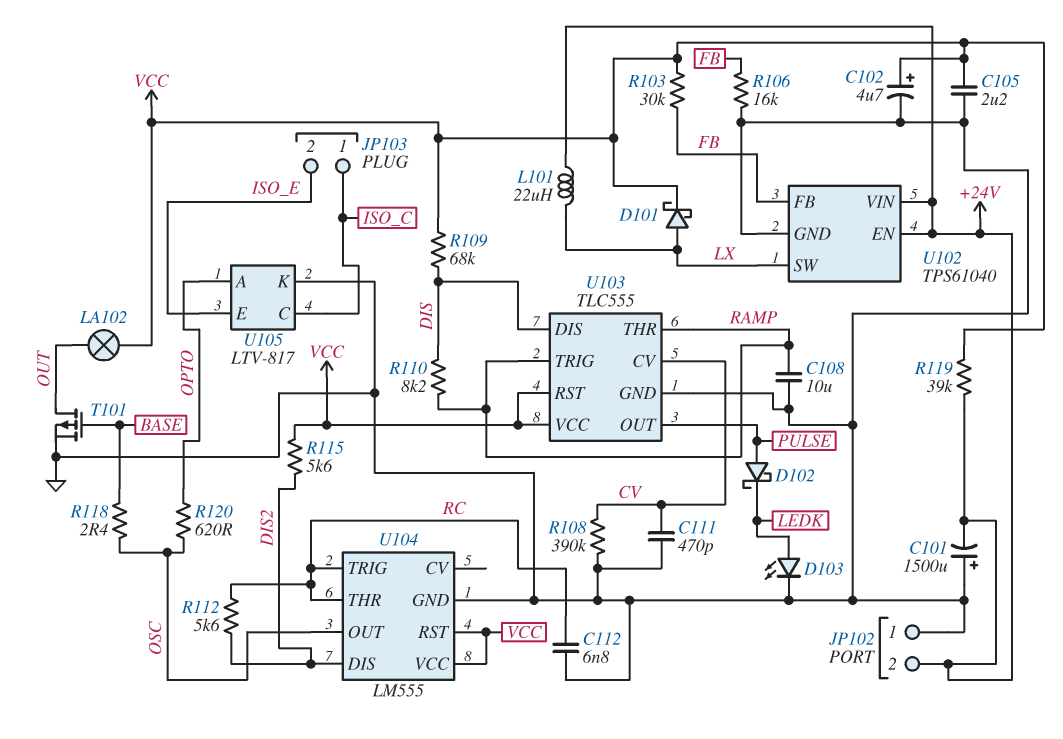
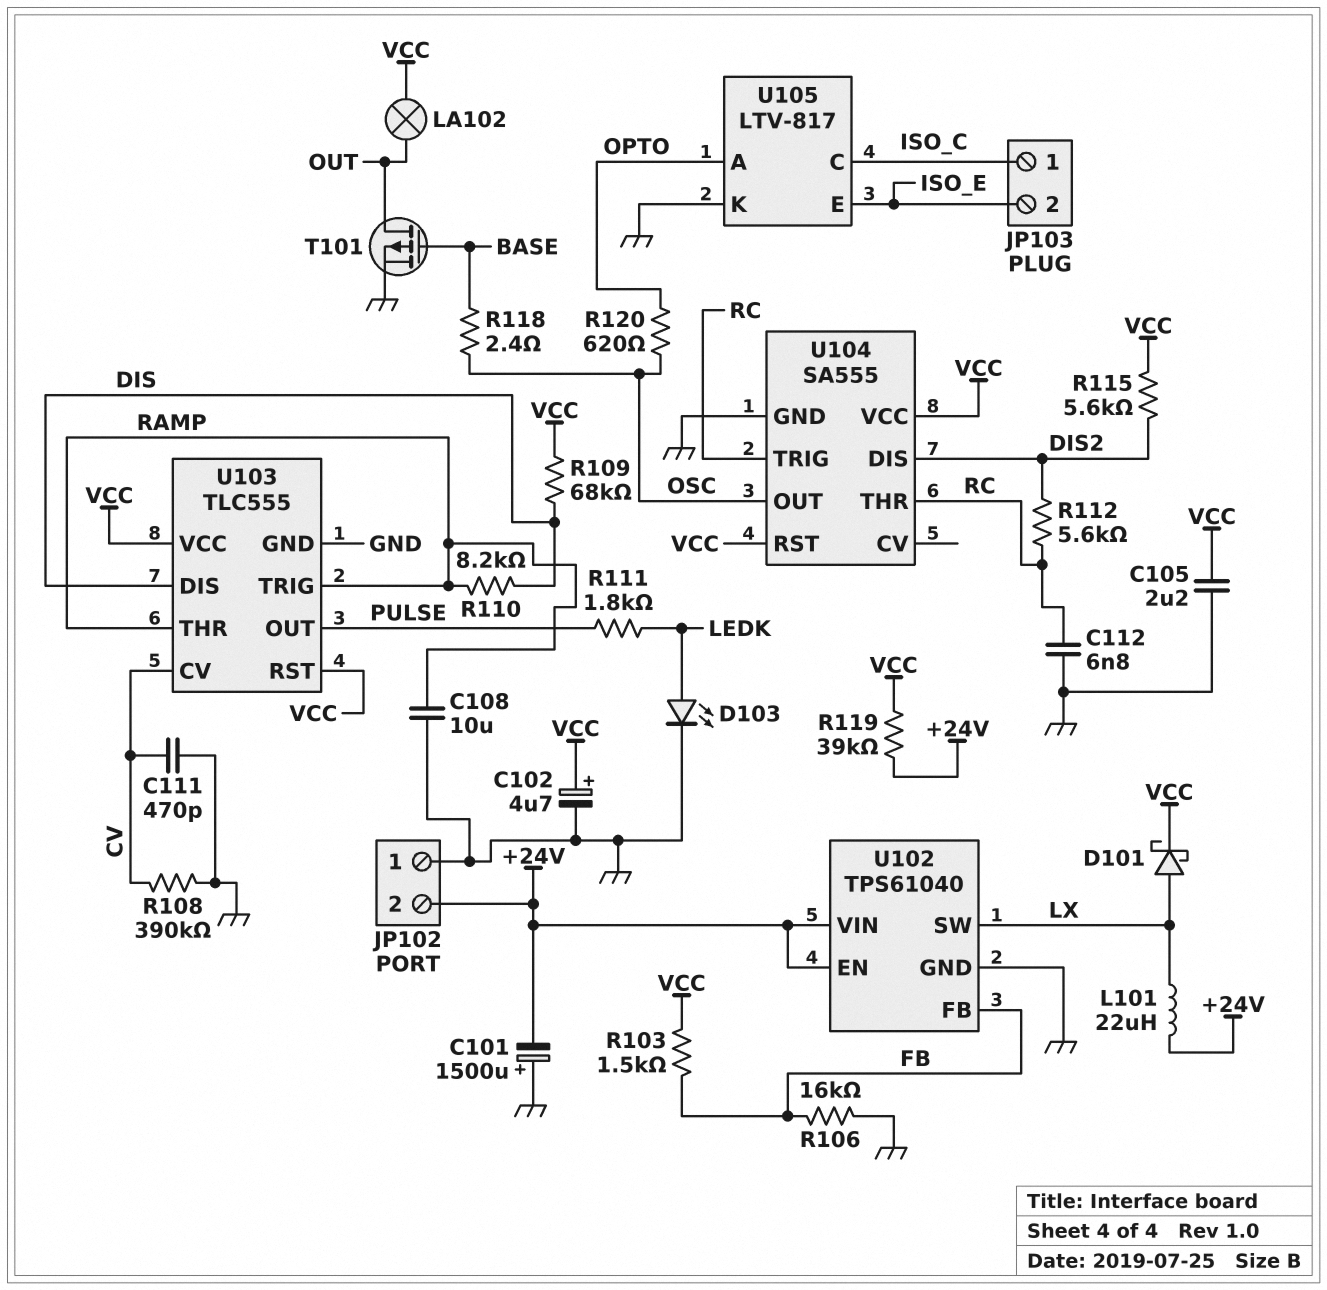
D102: schottky (A PULSE, K LEDK) -> none
R103: 30k (FB, VCC) -> 1.5k (FB, VCC)
R111: none -> 1.8k (LEDK, PULSE)
U104: LM555 -> SA555

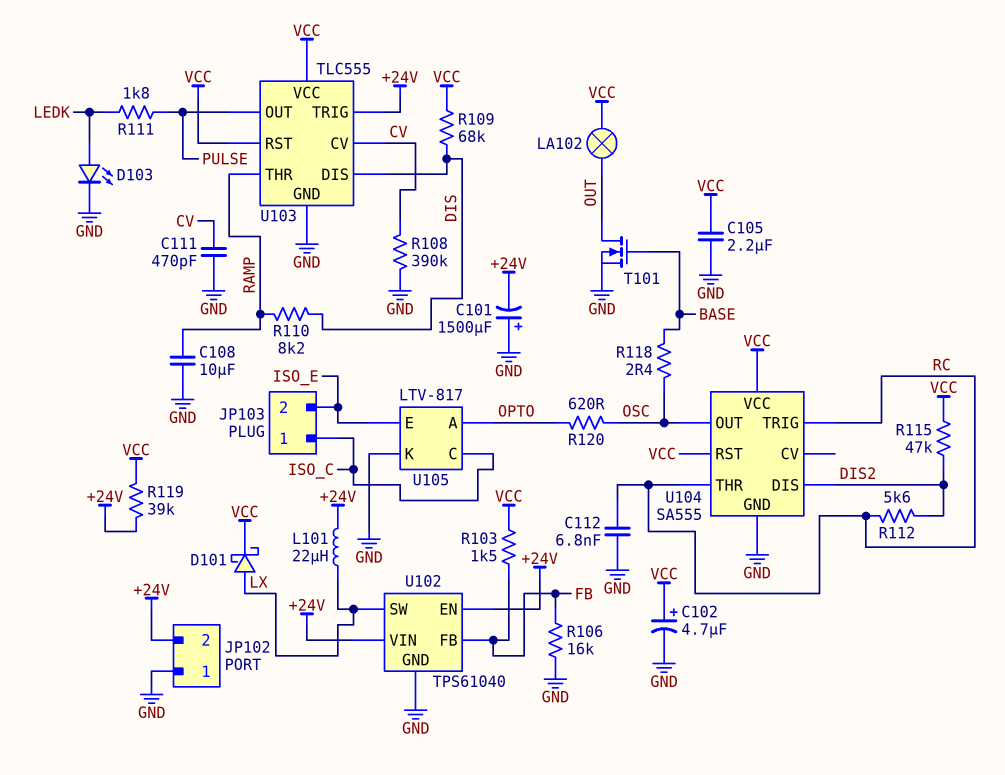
R115: 5.6k (DIS2, VCC) -> 47k (DIS2, VCC)
T101: PMOS (G BASE, D OUT, S GND) -> NMOS (G BASE, D OUT, S GND)
U103 pin TRIG: RAMP -> +24V

